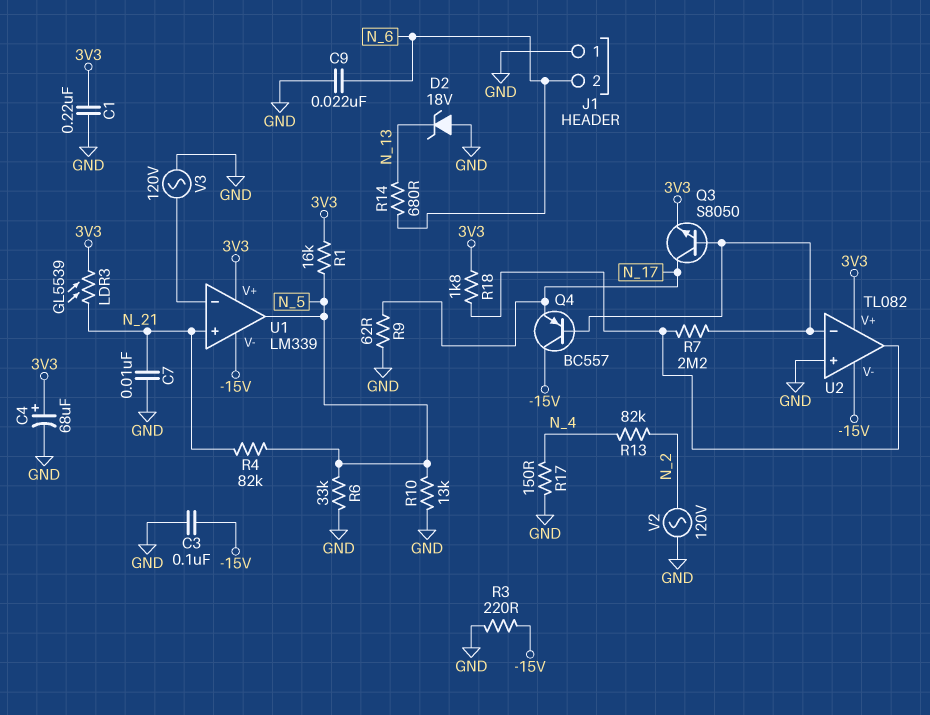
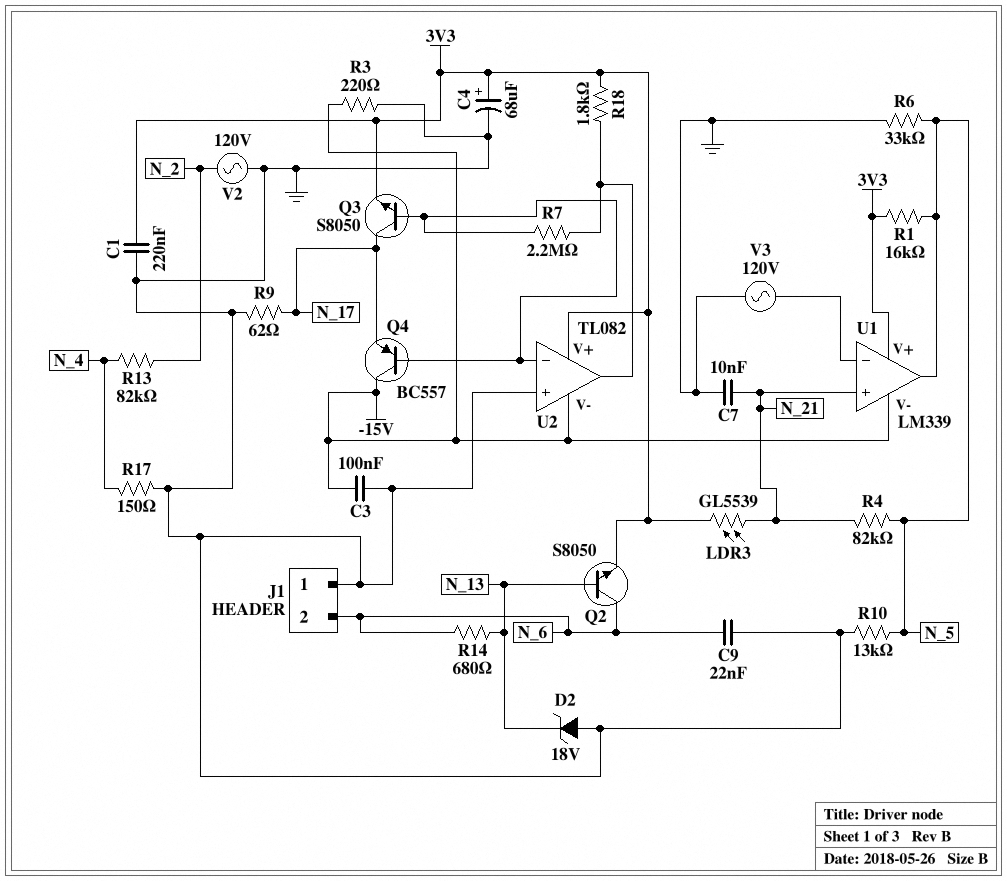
Q2: none -> NPN S8050 (B N_13, C N_6, E 3V3)

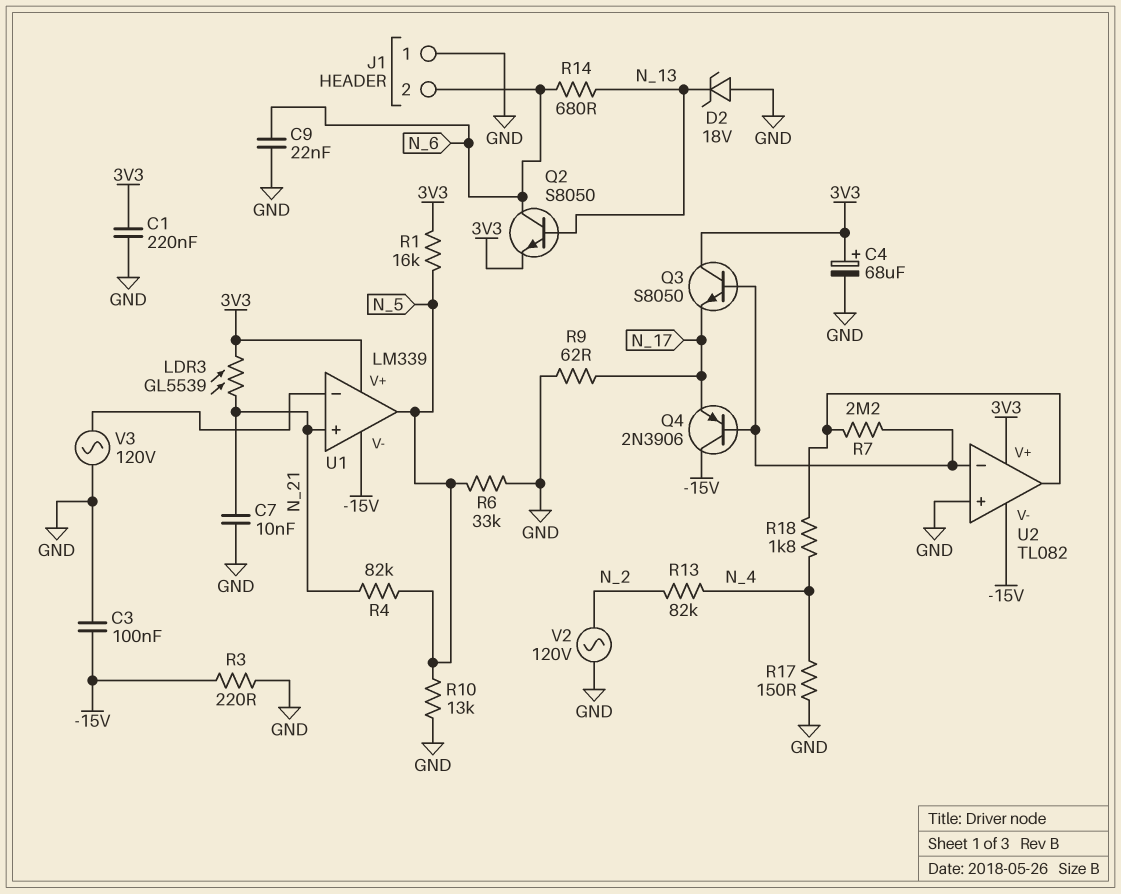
Q3: NPN S8050 (B U2/in-, C N_17, E 3V3) -> NPN S8050 (B U2/in-, C 3V3, E N_17)
Q4: PNP BC557 (B U2/in-, C -15V, E N_17) -> PNP 2N3906 (B U2/in-, C -15V, E N_17)
R18: 1.8k (3V3, U2/out) -> 1.8k (N_4, U2/out)

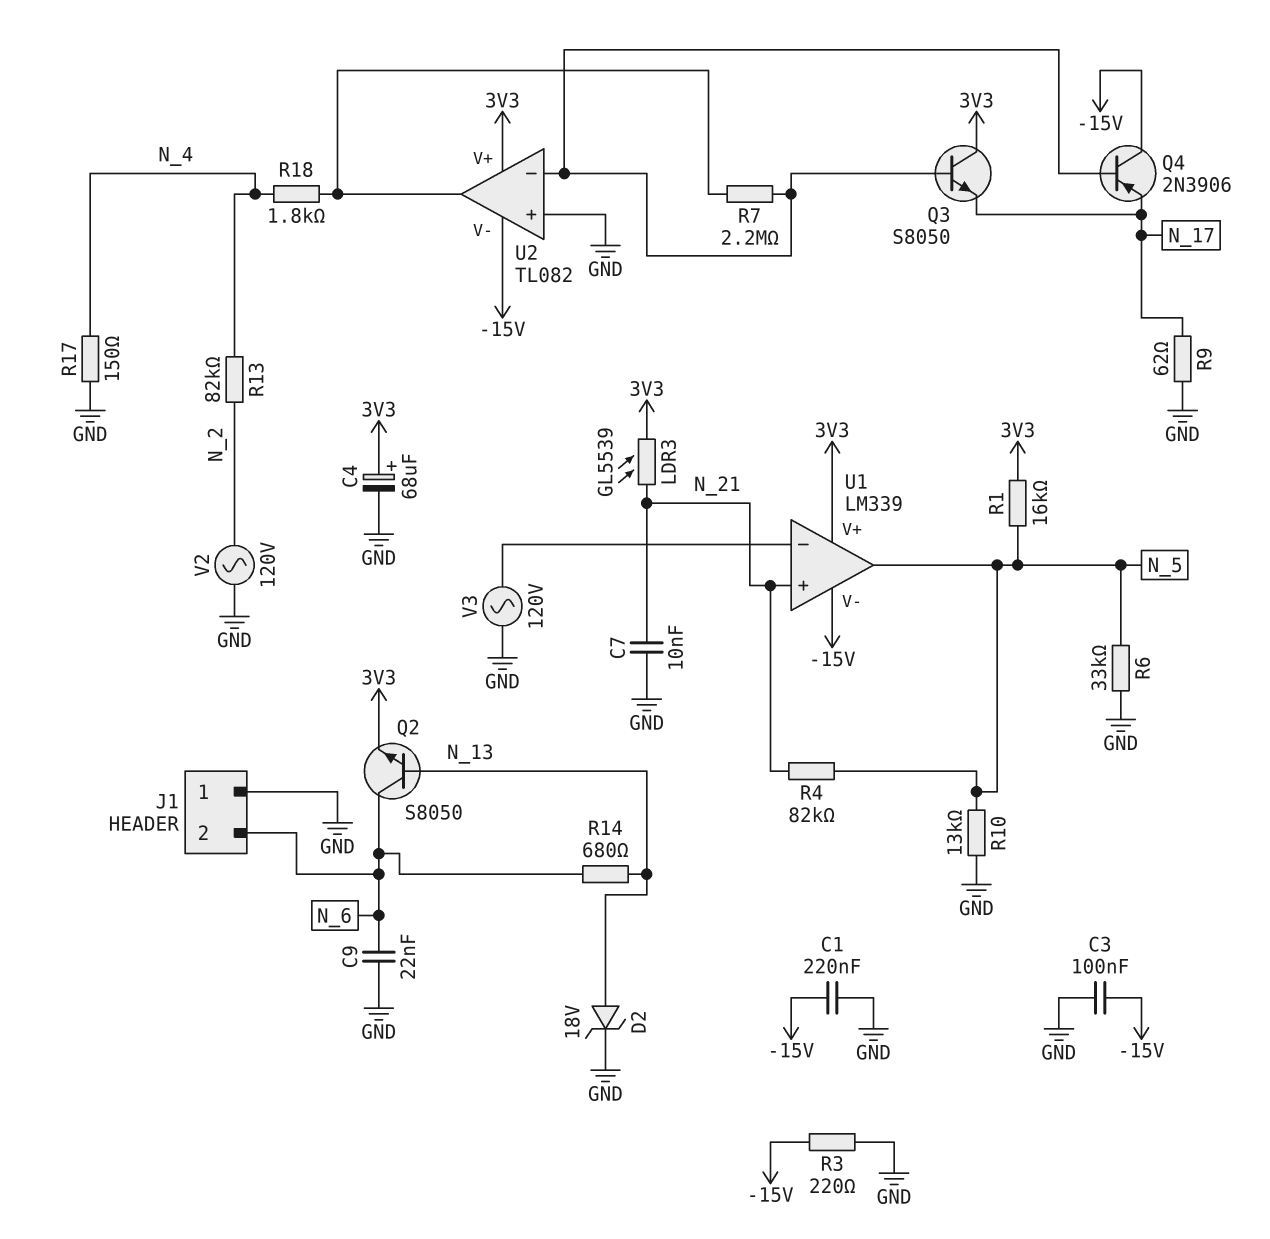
C1: 220nF (3V3, GND) -> 220nF (-15V, GND)
D2: zener 18V (A GND, K N_13) -> zener 18V (A N_13, K GND)

